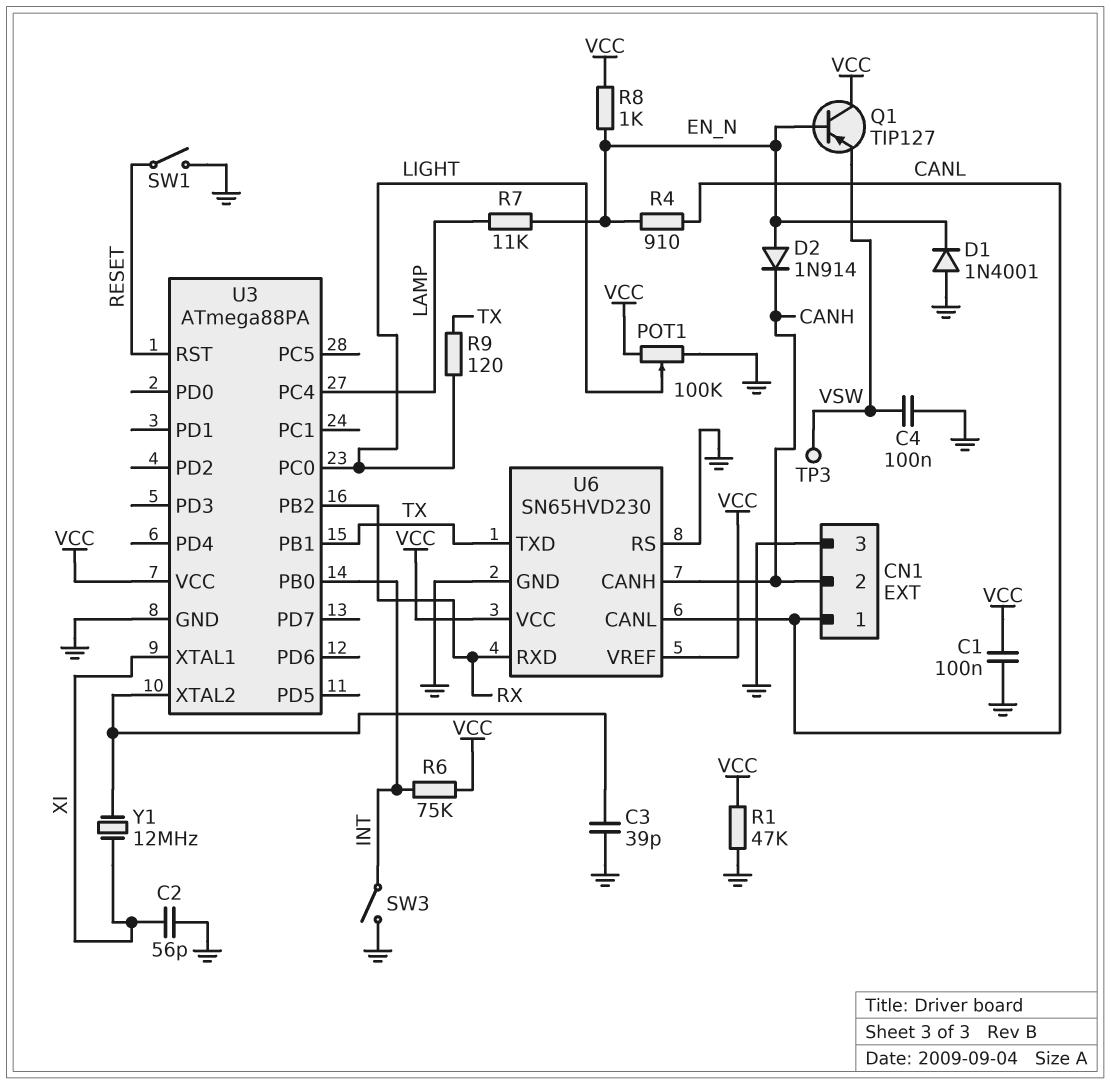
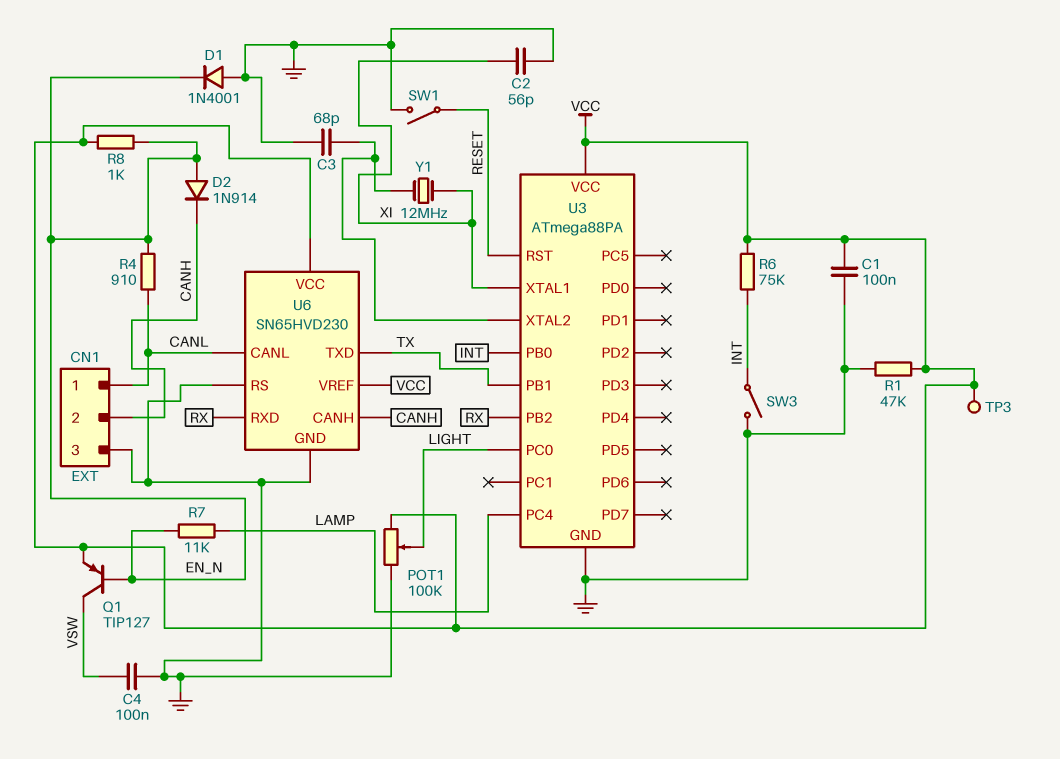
C3: 39pF (GND, U3/XTAL2) -> 68pF (GND, U3/XTAL2)
Q1: PNP TIP127 (B EN_N, C VCC, E VSW) -> PNP TIP127 (B EN_N, C VSW, E VCC)
R9: 120 (LIGHT, TX) -> none
TP3: test point (VSW) -> test point (VCC)

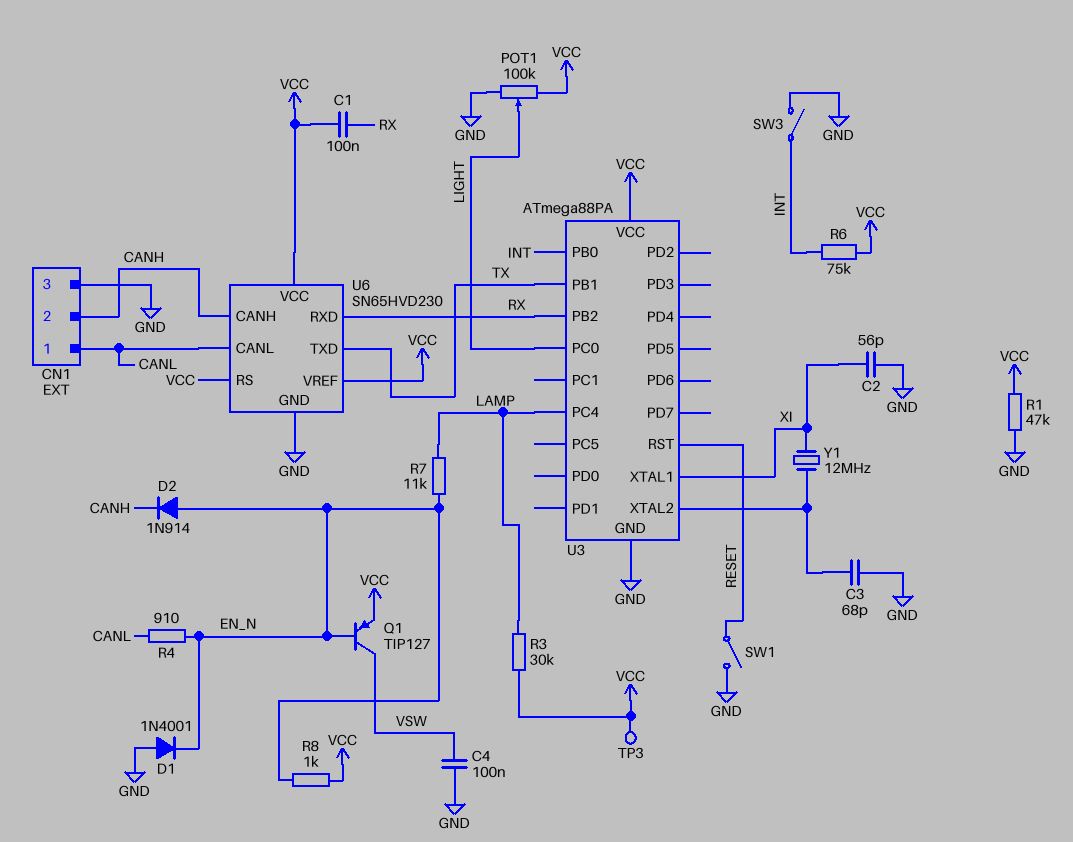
C1: 100nF (GND, VCC) -> 100nF (RX, VCC)
R3: none -> 30k (LAMP, VCC)
U6 pin RS: GND -> VCC

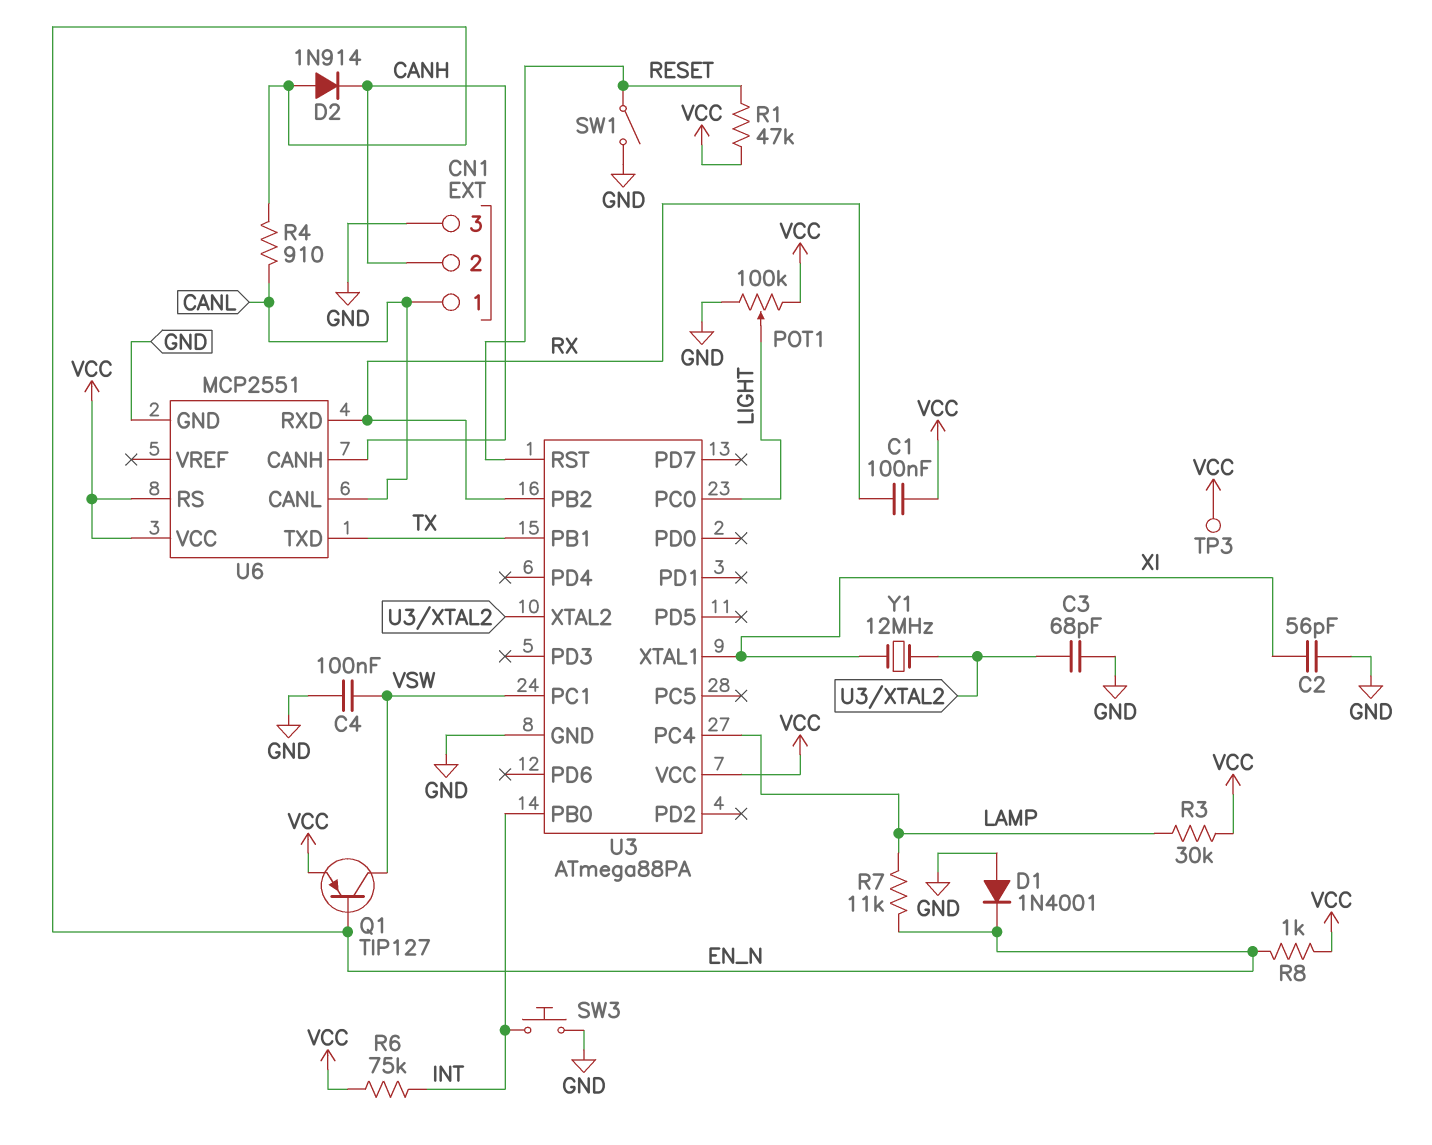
R1: 47k (GND, VCC) -> 47k (RESET, VCC)
SW3: switch (GND, INT) -> button (GND, INT)
U3 pin PC1: none -> VSW
U6: SN65HVD230 -> MCP2551
U6 pin VREF: VCC -> none

